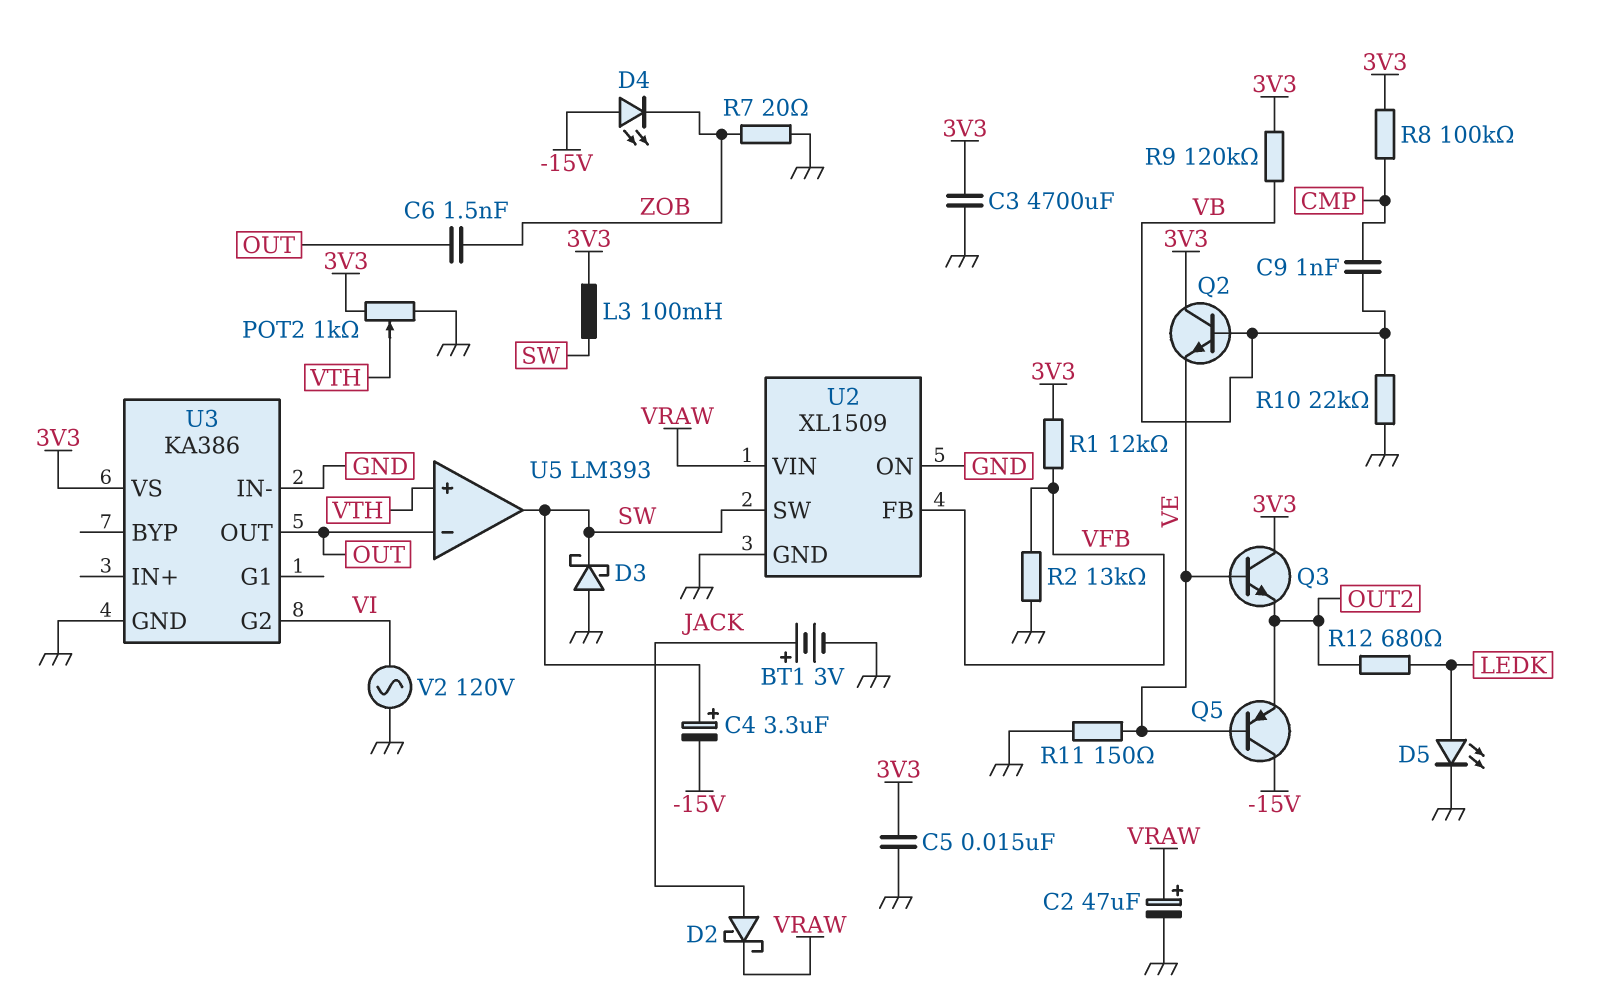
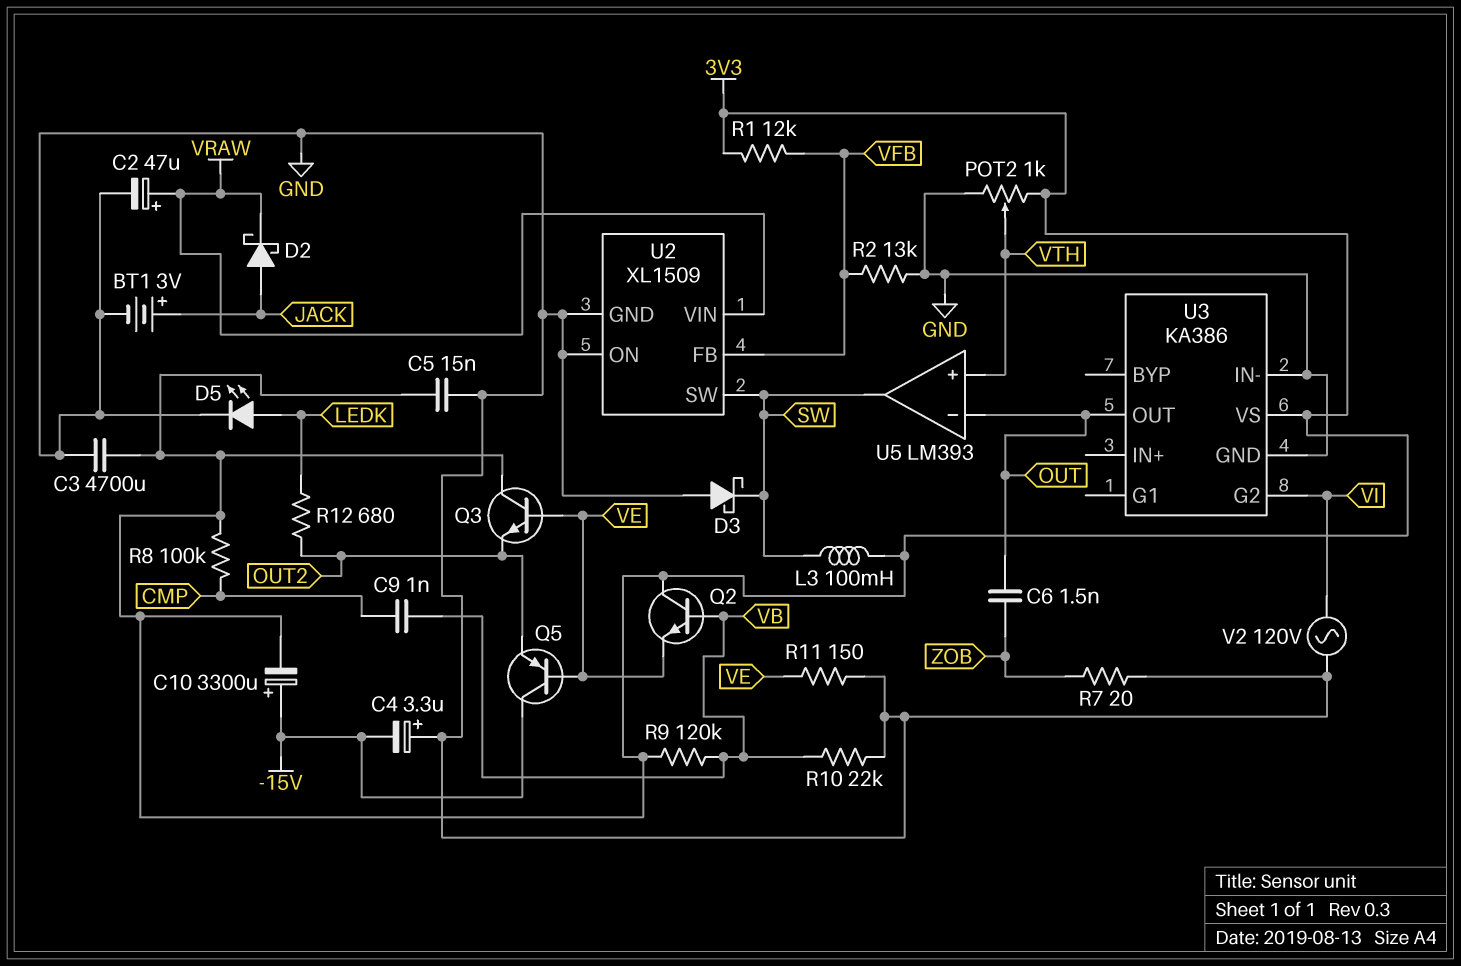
C4: 3.3uF (plus SW, minus -15V) -> 3.3uF (plus GND, minus -15V)
C10: none -> 3300uF (plus -15V, minus 3V3)
D4: LED (A -15V, K ZOB) -> none

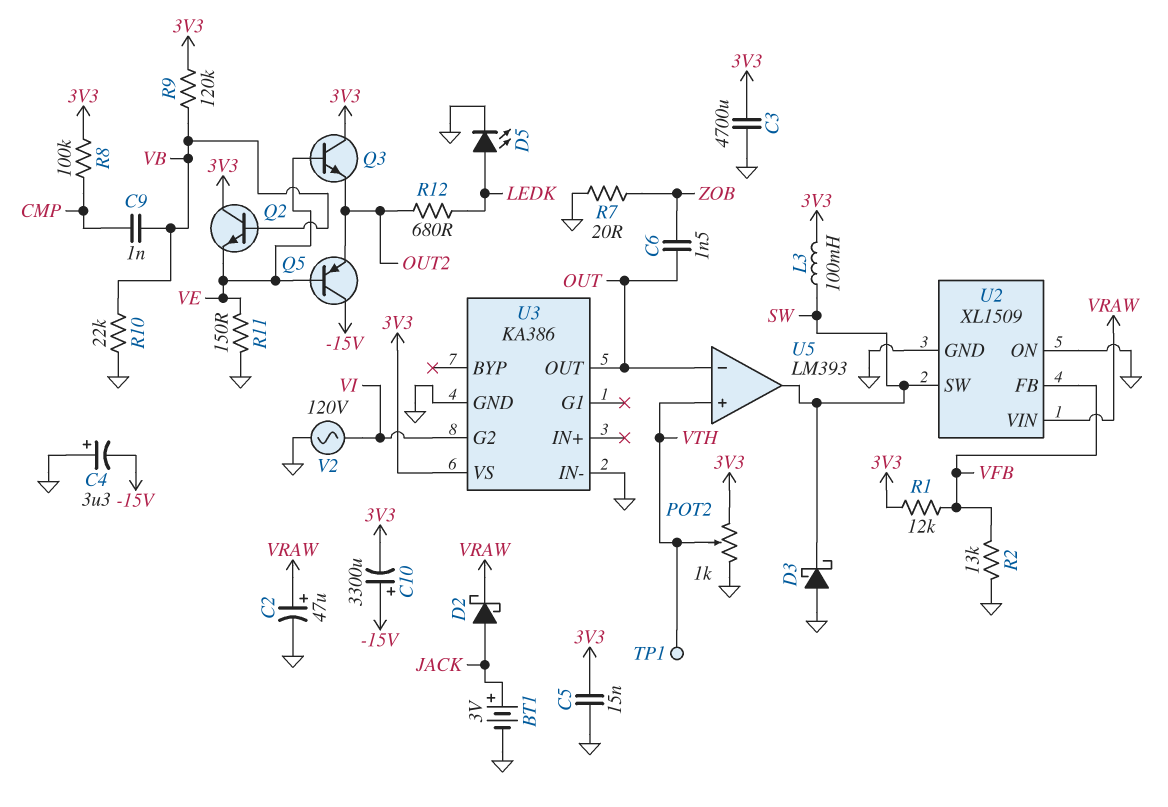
TP1: none -> test point (VTH)

